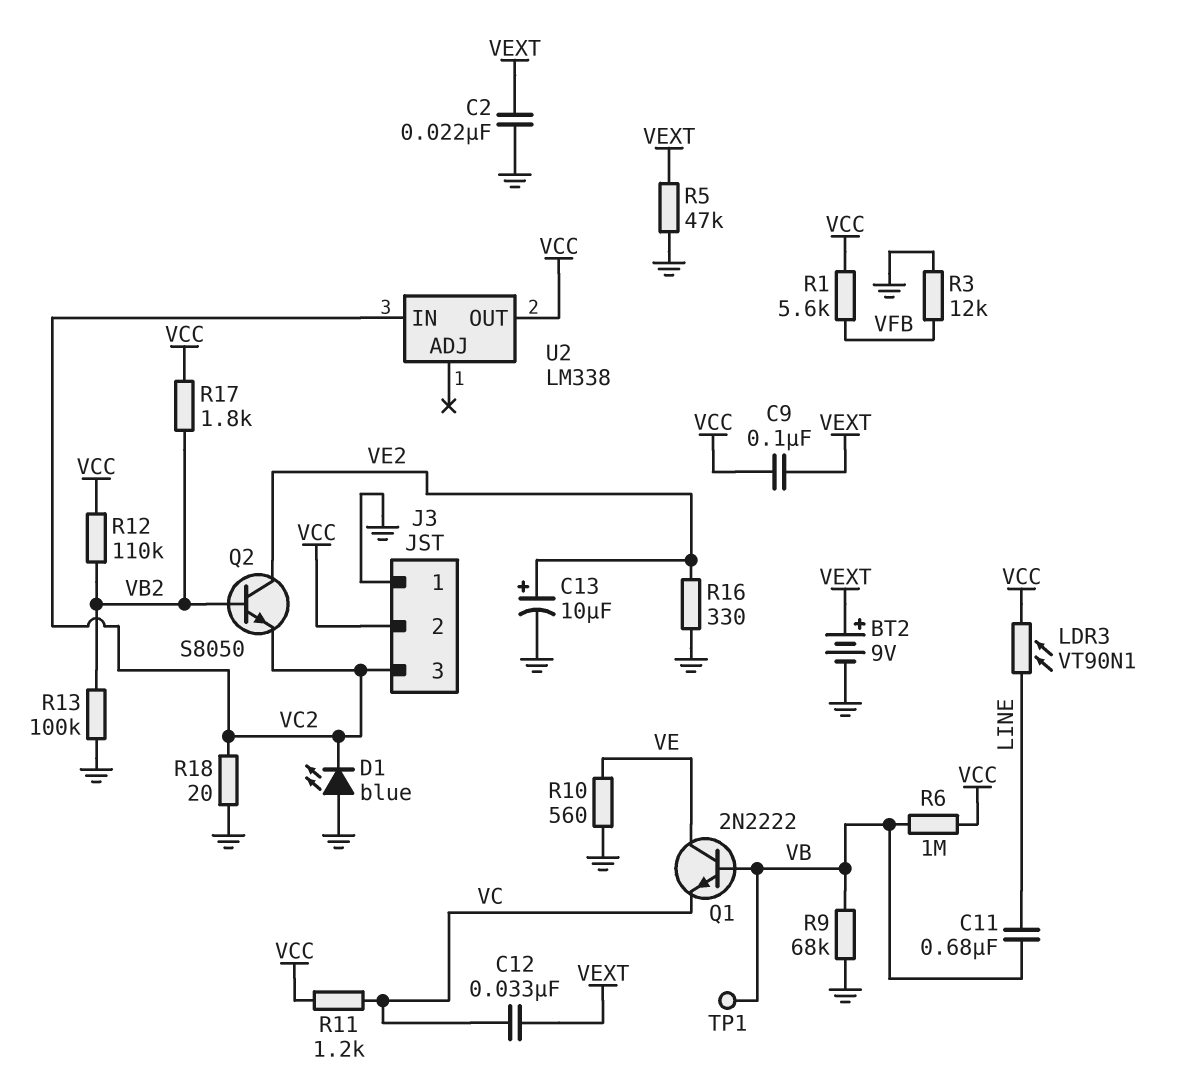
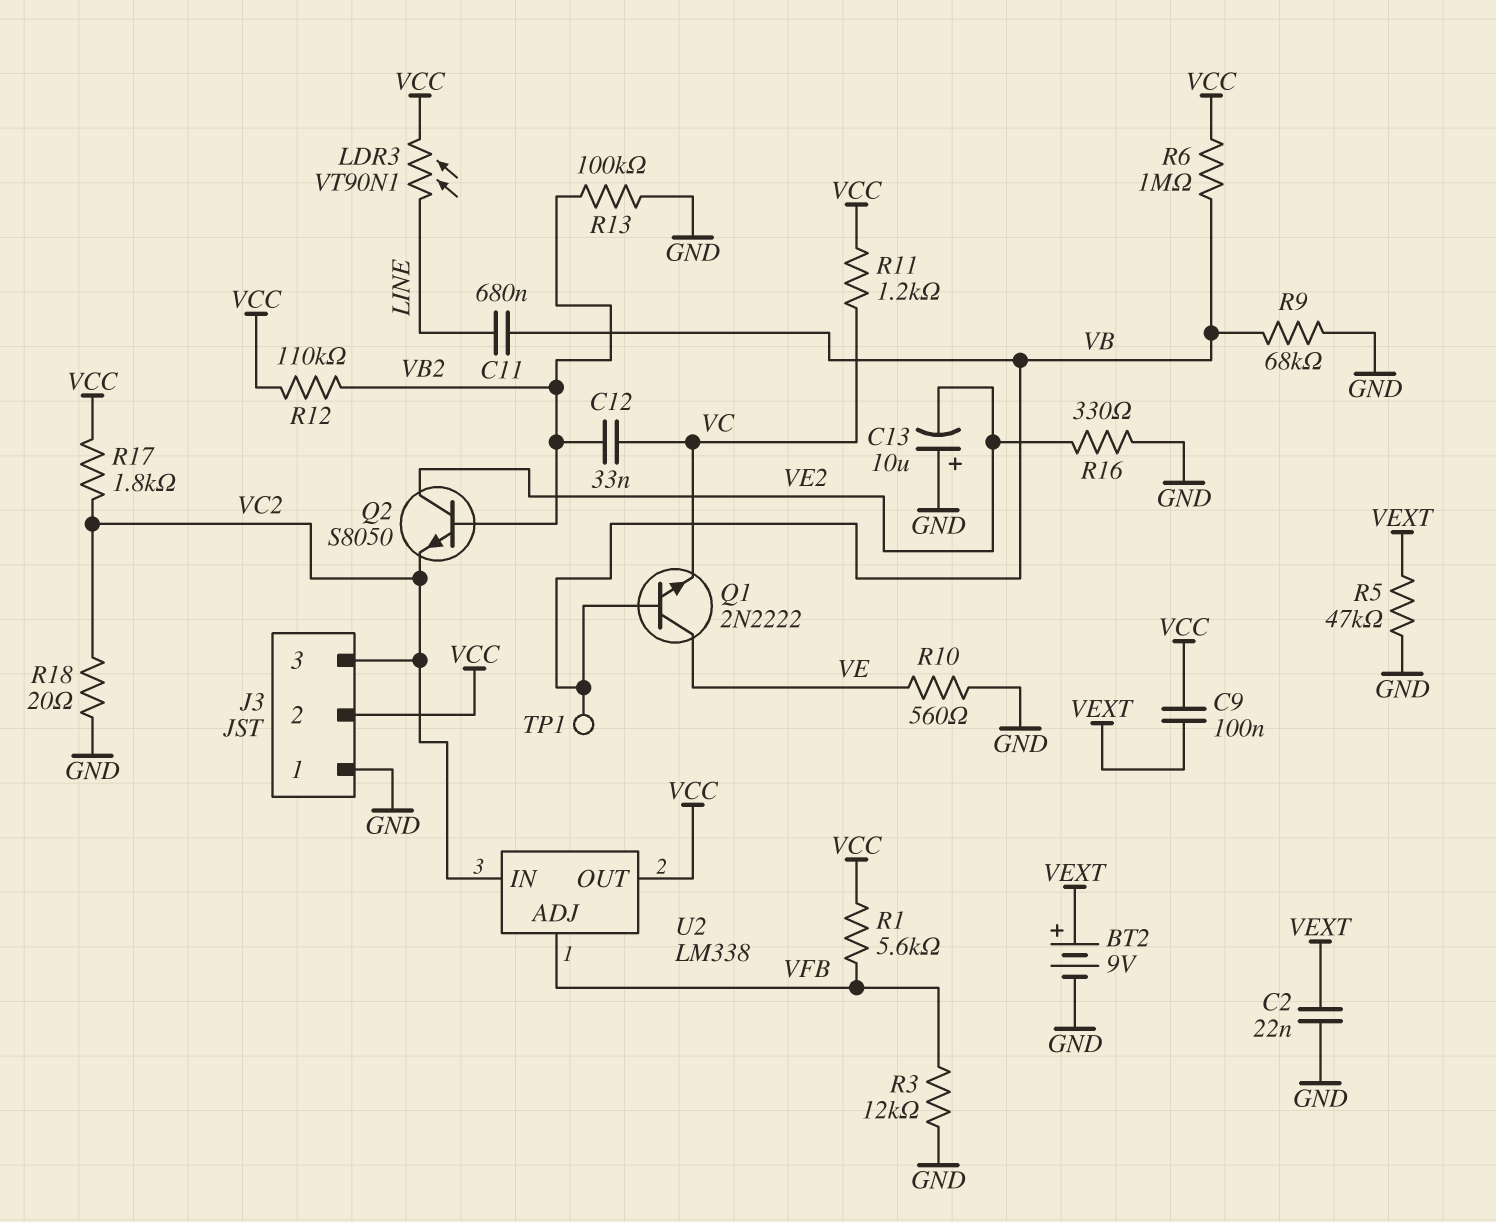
C12: 33nF (VC, VEXT) -> 33nF (VB2, VC)
C13: 10uF (plus VE2, minus GND) -> 10uF (plus GND, minus VE2)
D1: LED blue (A GND, K VC2) -> none
R17: 1.8k (VB2, VCC) -> 1.8k (VC2, VCC)
U2 pin ADJ: none -> VFB

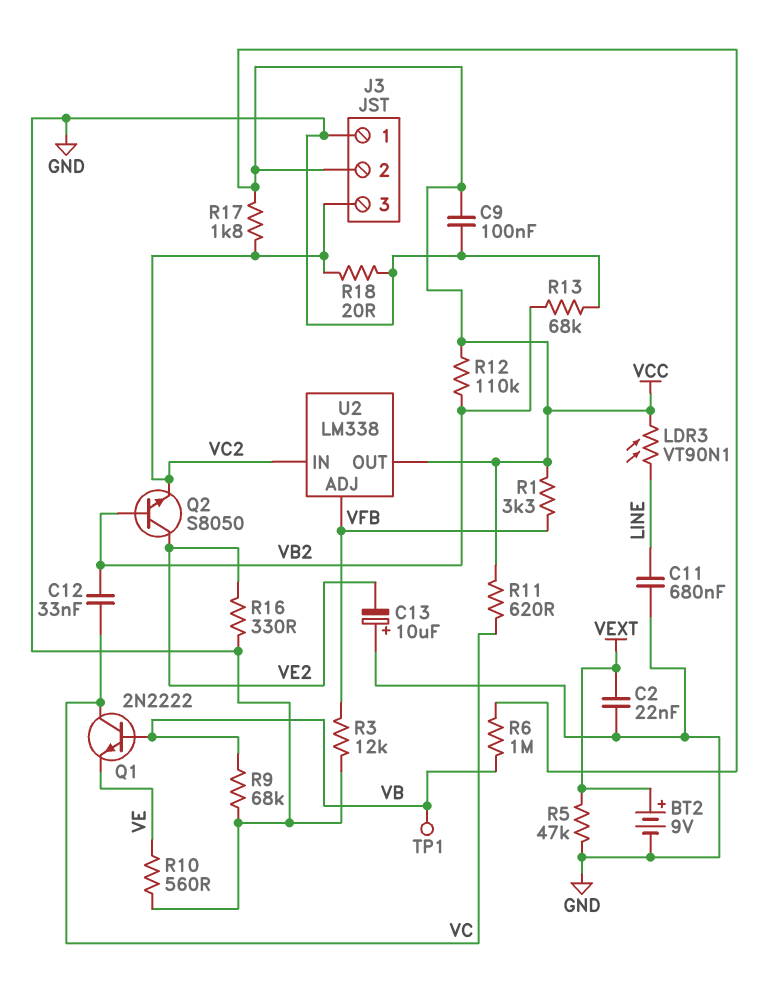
C9: 100nF (VCC, VEXT) -> 100nF (GND, VCC)
C11: 680nF (LINE, VB) -> 680nF (GND, LINE)
Q1: NPN 2N2222 (B VB, C VE, E VC) -> NPN 2N2222 (B VB, C VC, E VE)
R1: 5.6k (VCC, VFB) -> 3.3k (VCC, VFB)
R11: 1.2k (VC, VCC) -> 620 (VC, VCC)
R13: 100k (GND, VB2) -> 68k (GND, VB2)

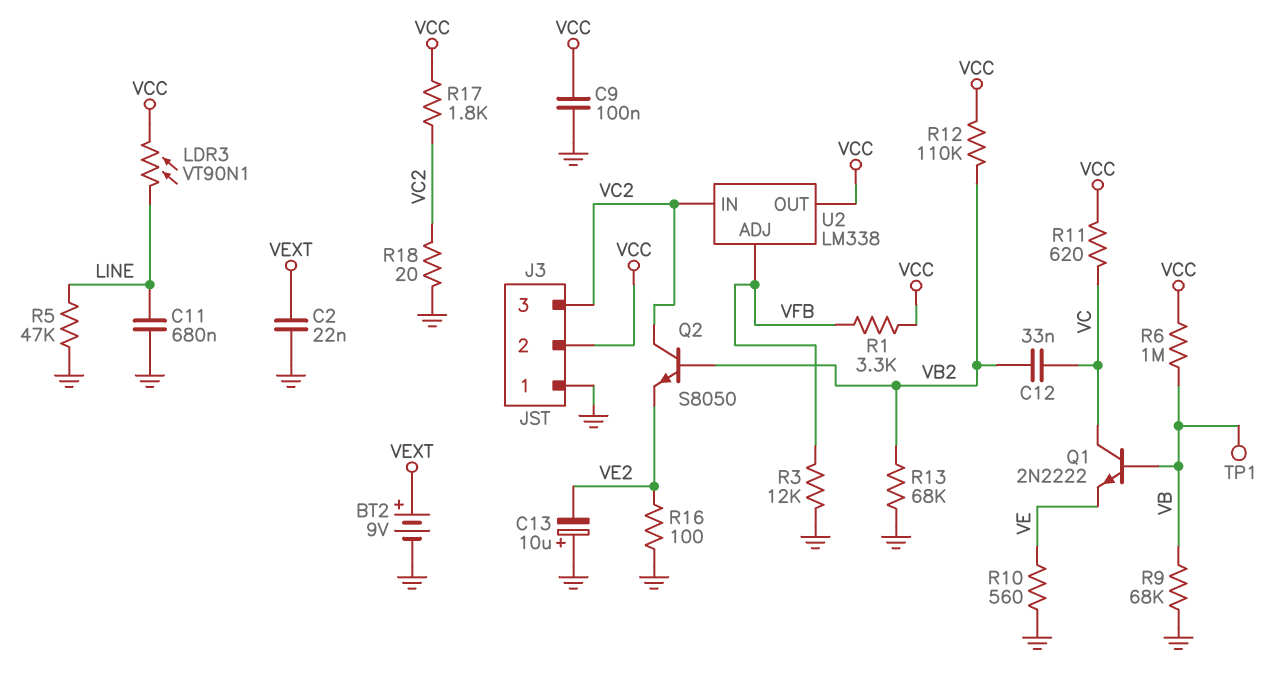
Q2: NPN S8050 (B VB2, C VE2, E VC2) -> NPN S8050 (B VB2, C VC2, E VE2)
R5: 47k (GND, VEXT) -> 47k (GND, LINE)
R16: 330 (GND, VE2) -> 100 (GND, VE2)

